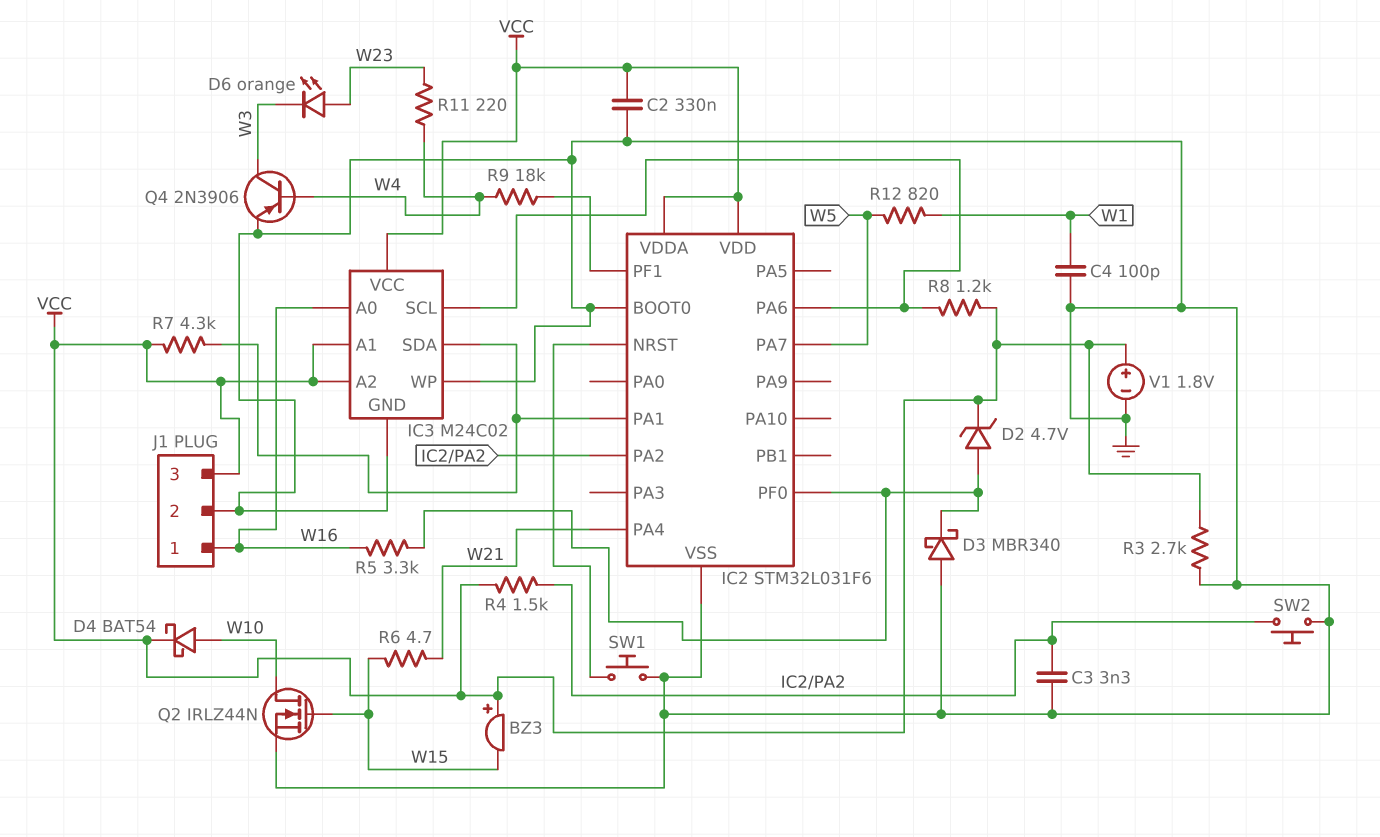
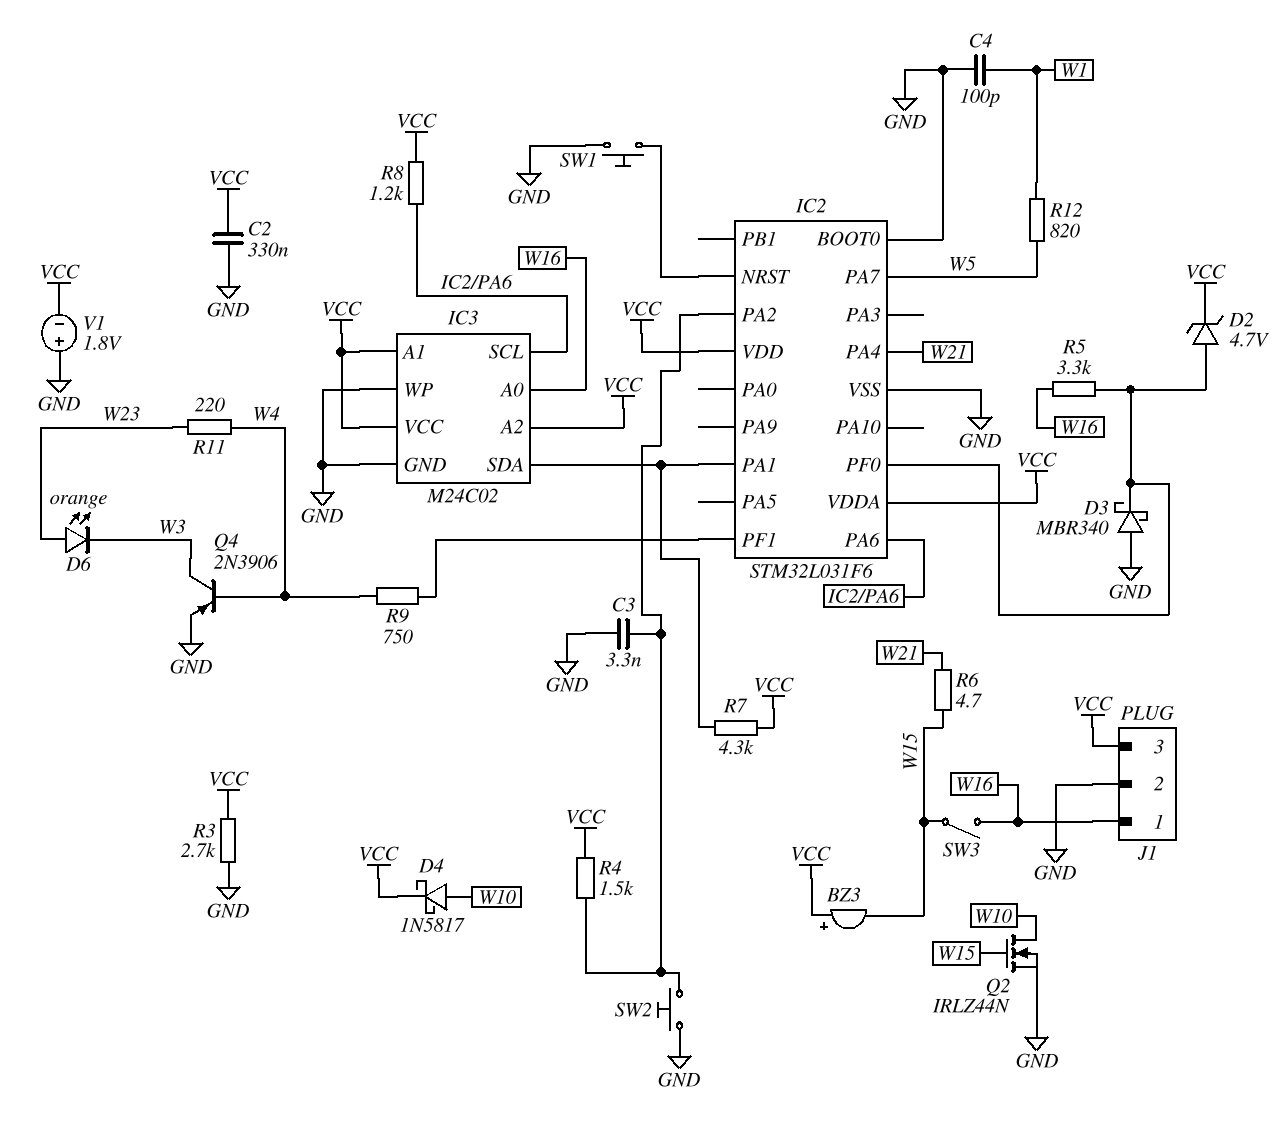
D4: schottky BAT54 (A W10, K VCC) -> schottky 1N5817 (A W10, K VCC)
R9: 18k (IC2/PF1, W4) -> 750 (IC2/PF1, W4)
SW3: none -> switch (W15, W16)
V1: 1.8V (plus VCC, minus GND) -> 1.8V (plus GND, minus VCC)

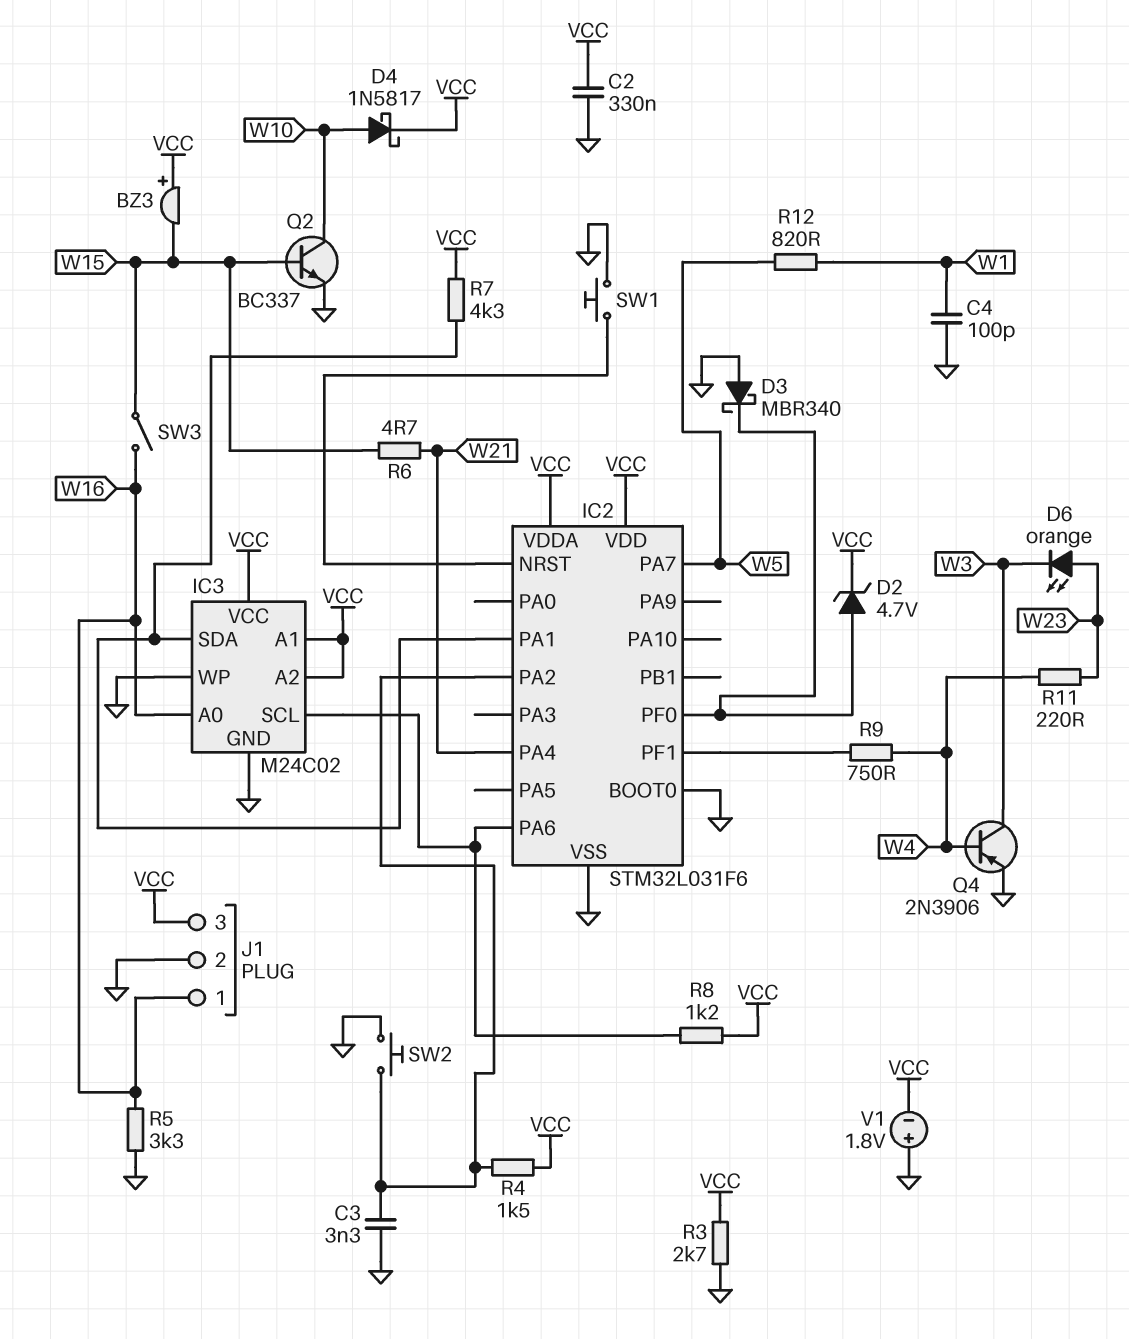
Q2: NMOS IRLZ44N (G W15, D W10, S GND) -> NPN BC337 (B W15, C W10, E GND)
R5: 3.3k (IC2/PF0, W16) -> 3.3k (GND, W16)

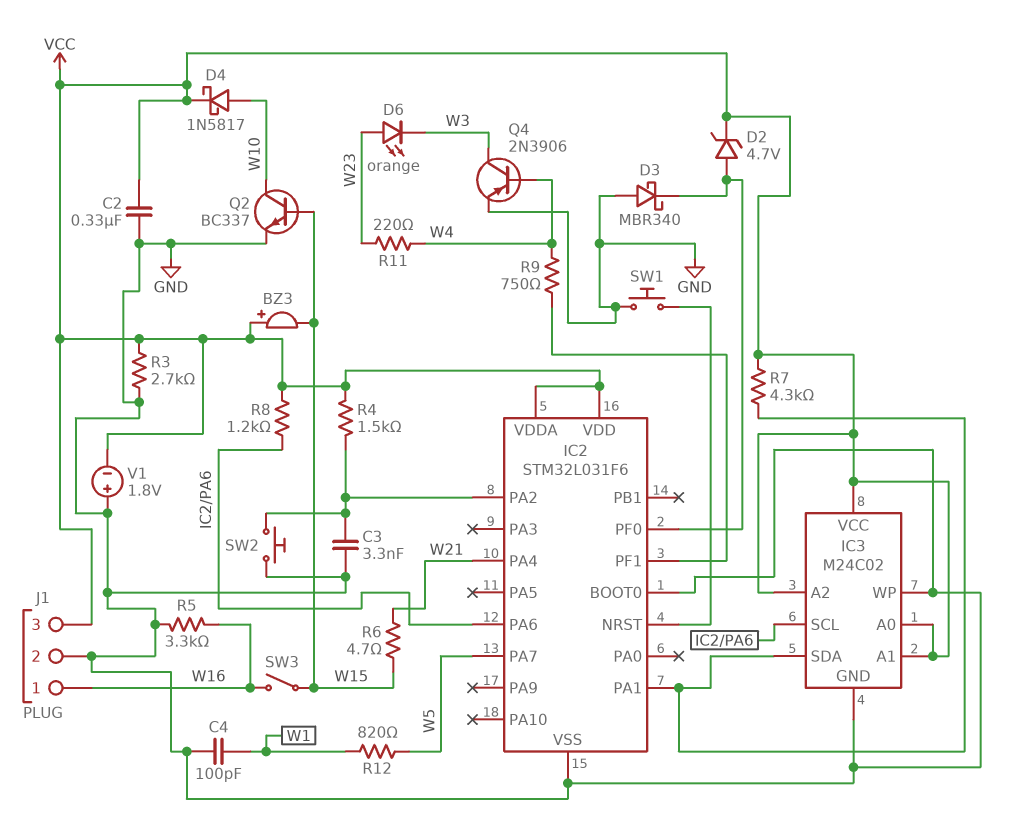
IC3 pin A0: W16 -> VCC

